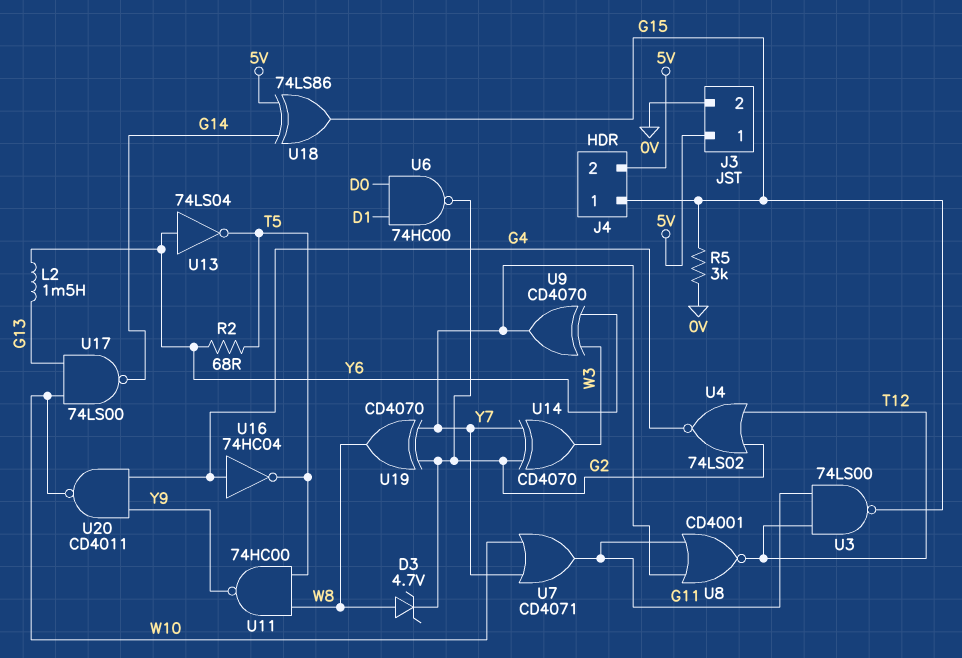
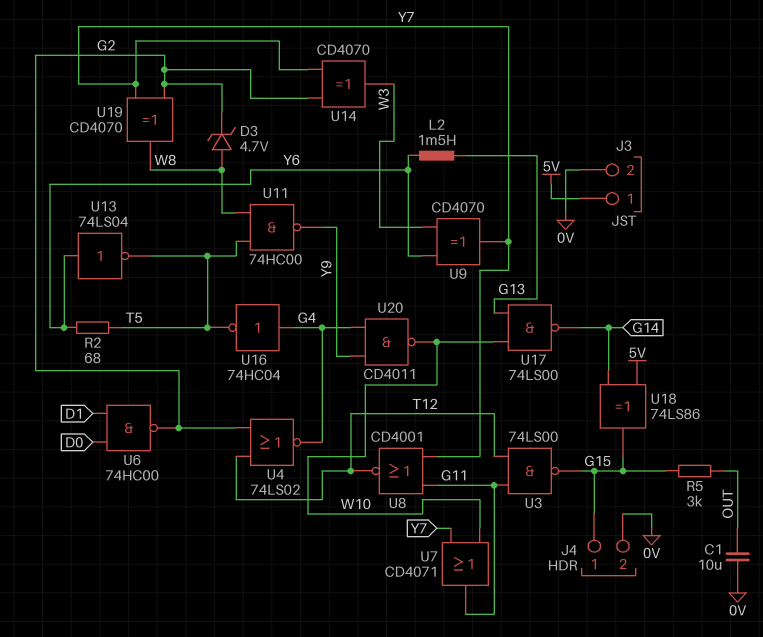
C1: none -> 10uF (0V, OUT)
J4 pin 2: 5V -> 0V
R5: 3k (0V, G15) -> 3k (G15, OUT)

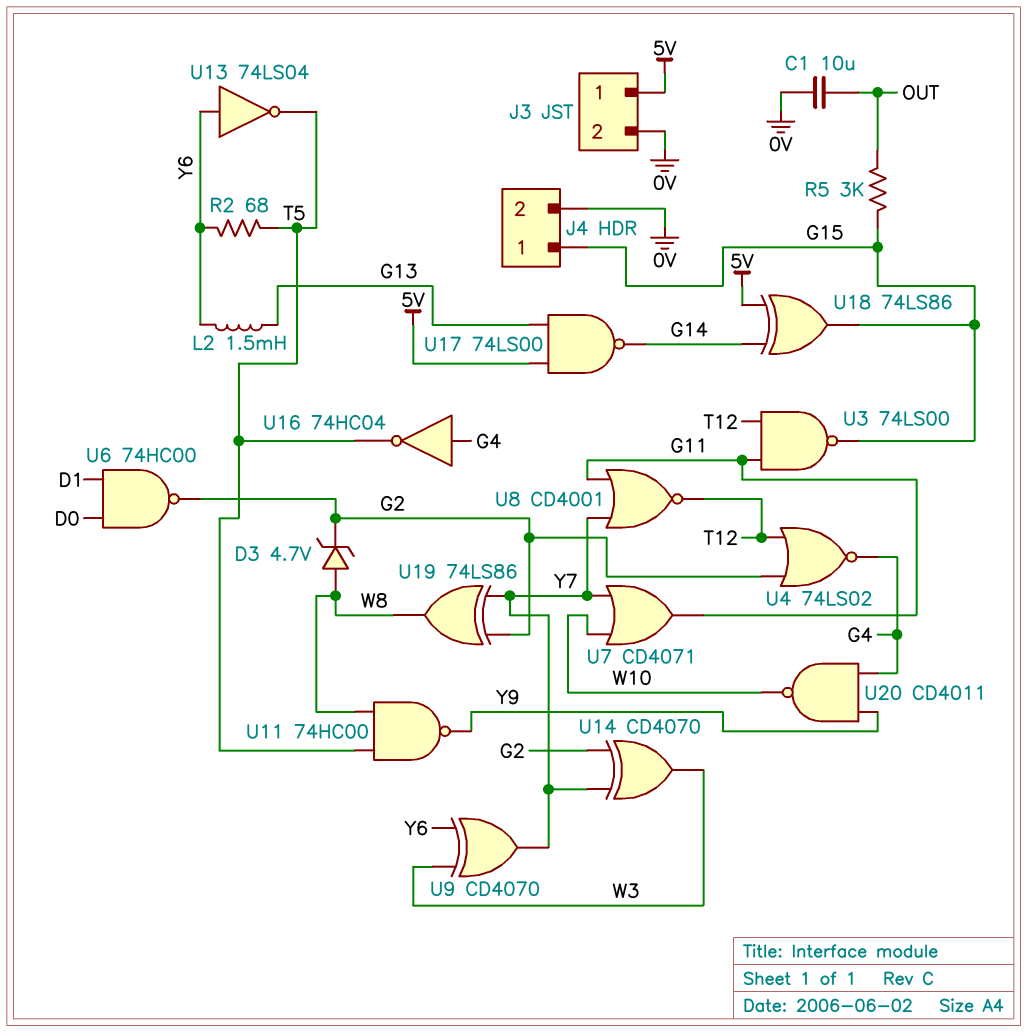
U17: NAND 74LS00 (in G13, in W10, out G14) -> NAND 74LS00 (in 5V, in G13, out G14)
U19: XOR CD4070 (in G2, in Y7, out W8) -> XOR 74LS86 (in G2, in Y7, out W8)

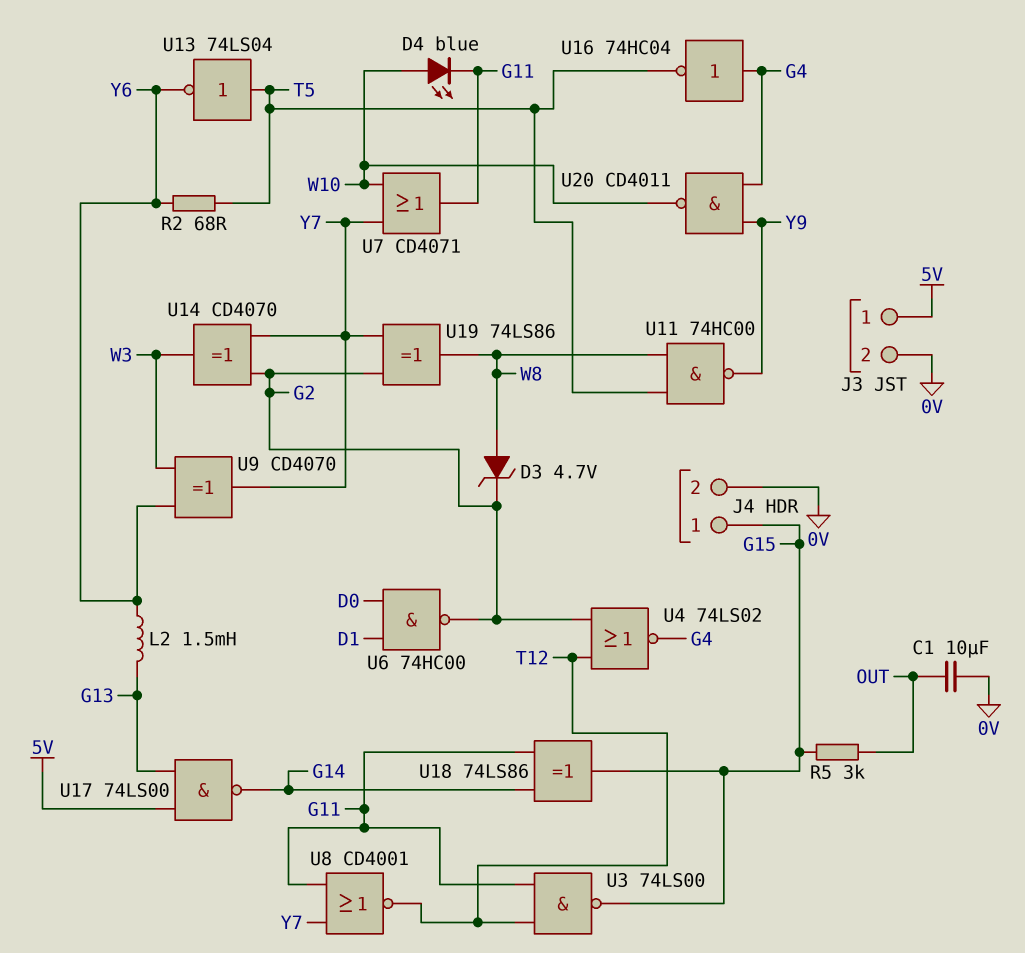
D4: none -> LED blue (A W10, K G11)
U13: NOT 74LS04 (in Y6, out T5) -> NOT 74LS04 (in T5, out Y6)
U18: XOR 74LS86 (in 5V, in G14, out G15) -> XOR 74LS86 (in G11, in G14, out G15)

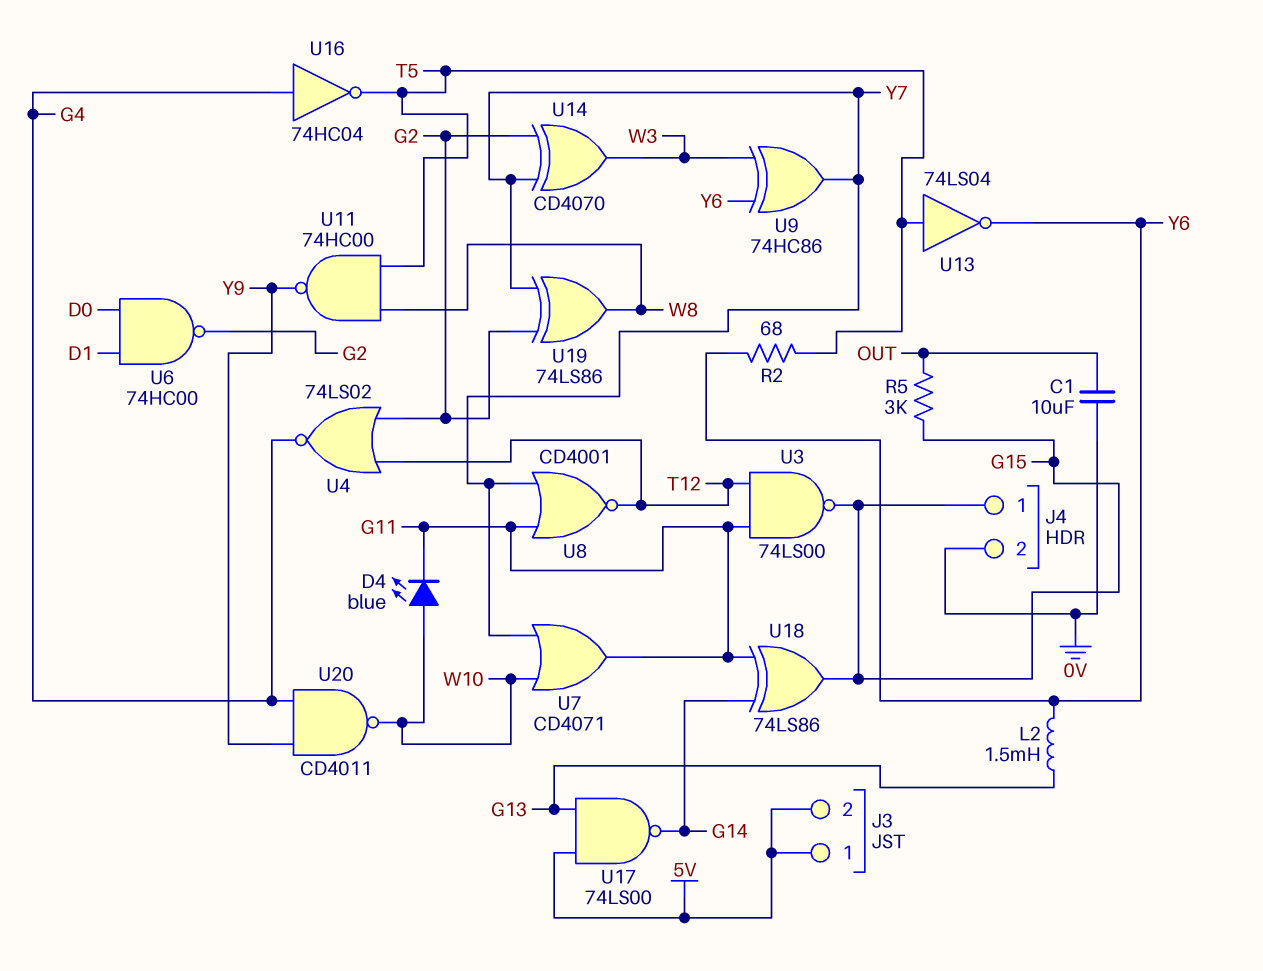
D3: zener 4.7V (A W8, K G2) -> none
J3 pin 2: 0V -> 5V
U9: XOR CD4070 (in W3, in Y6, out Y7) -> XOR 74HC86 (in W3, in Y6, out Y7)

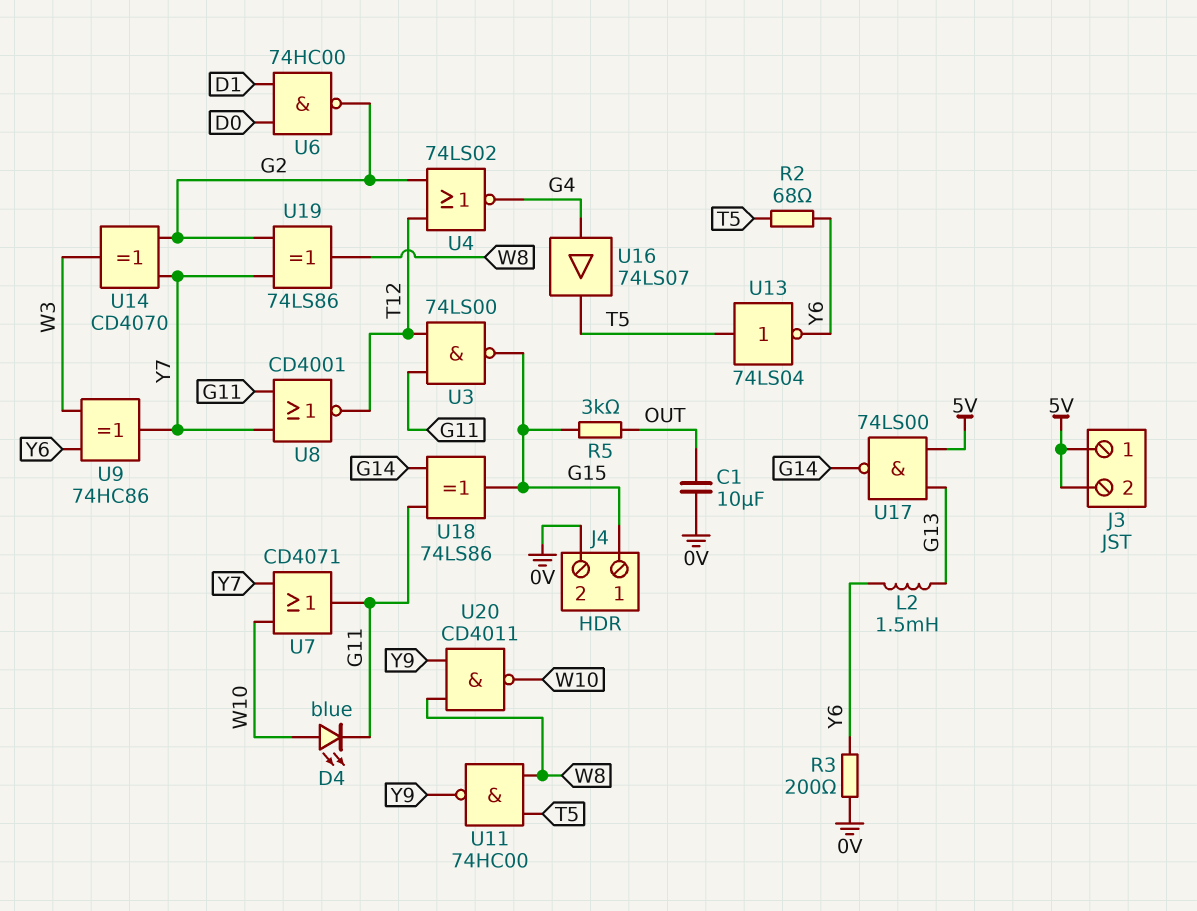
R3: none -> 200 (0V, Y6)
U16: NOT 74HC04 (in G4, out T5) -> buffer 74LS07 (in G4, out T5)
U20: NAND CD4011 (in G4, in Y9, out W10) -> NAND CD4011 (in W8, in Y9, out W10)

